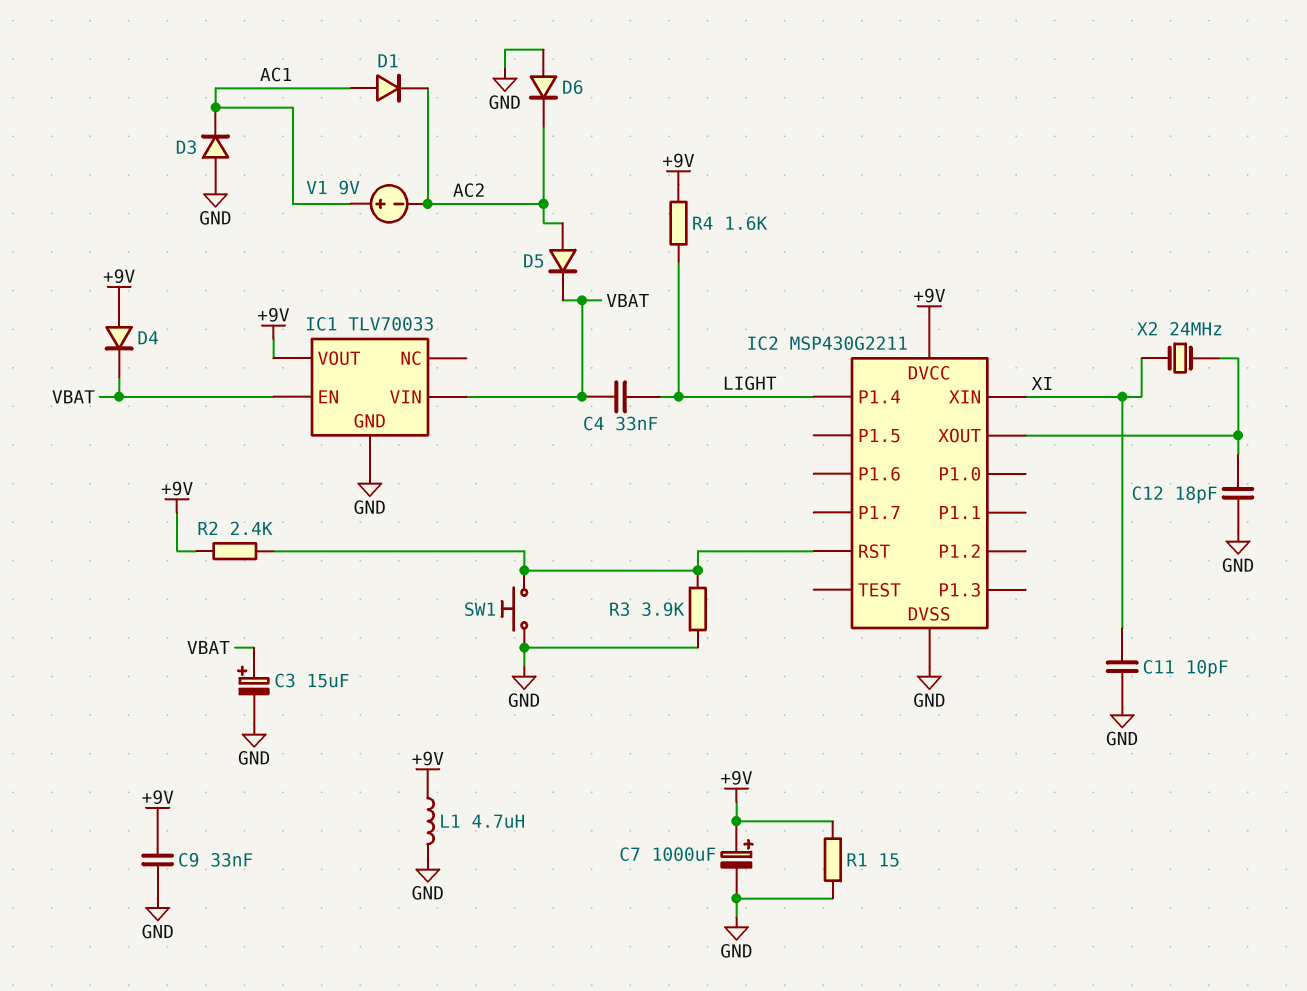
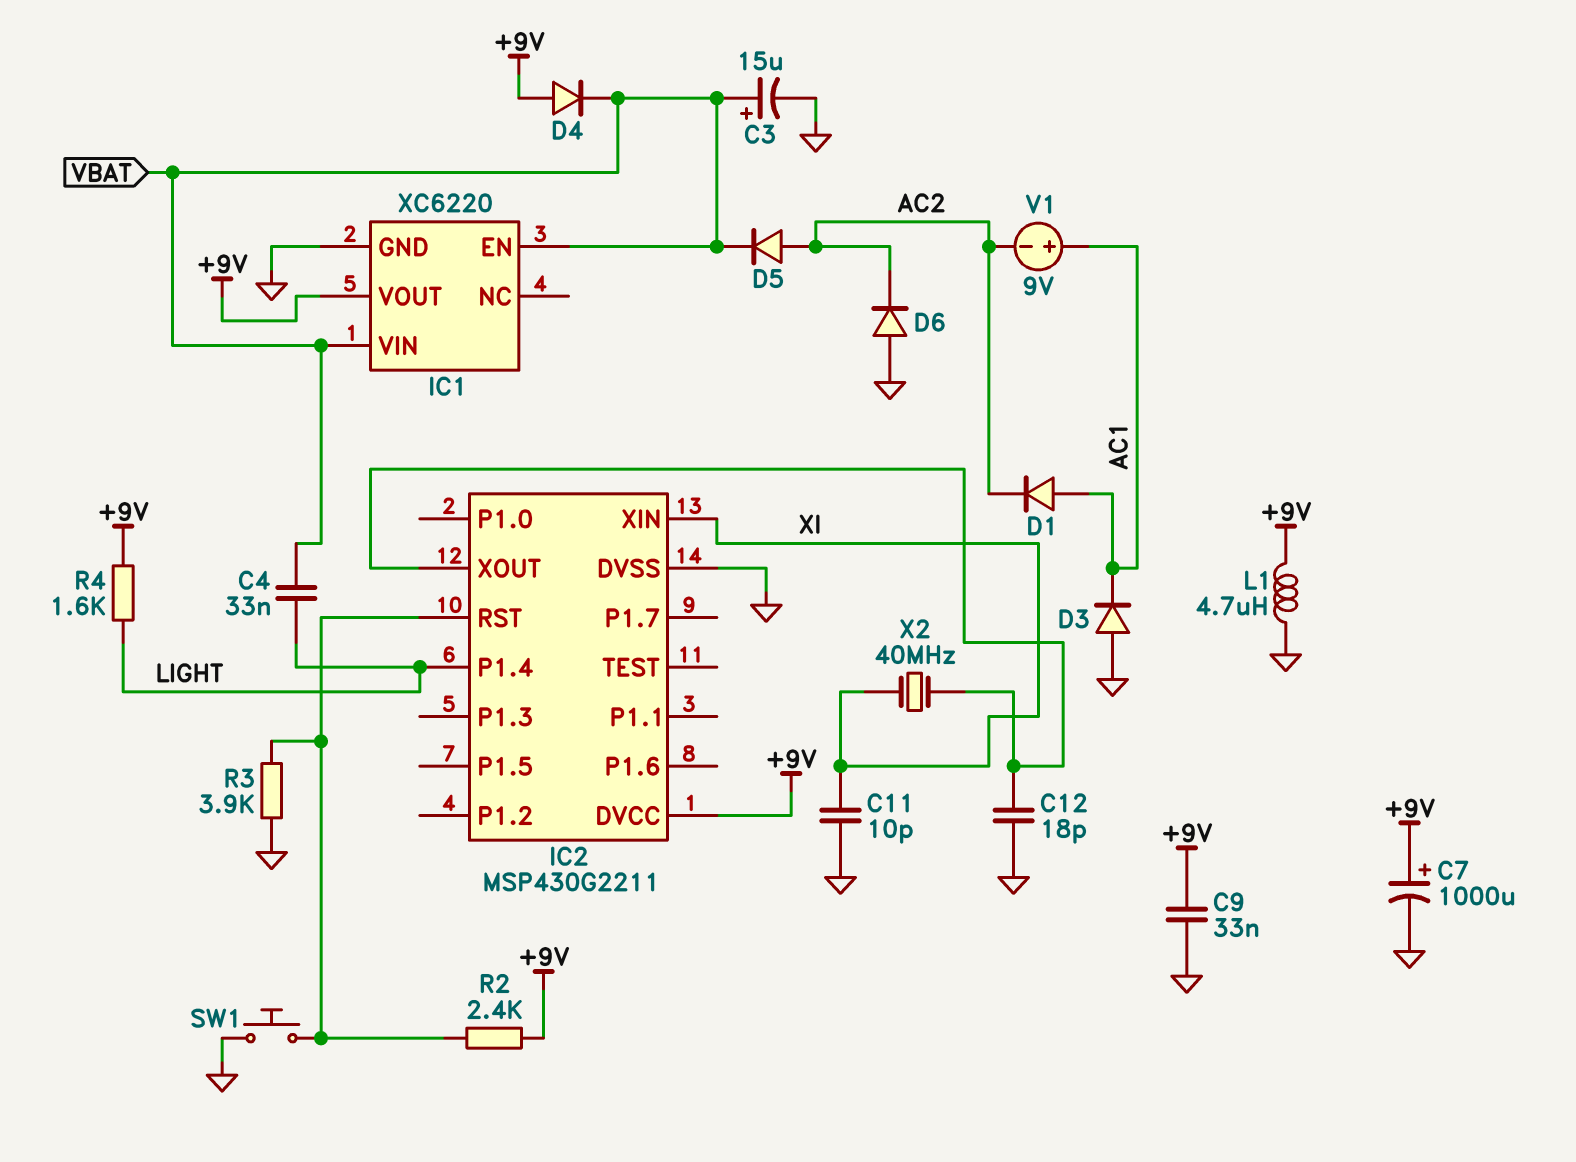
IC1: TLV70033 -> XC6220
R1: 15 (+9V, GND) -> none
X2: 24MHz (IC2/XOUT, XI) -> 40MHz (IC2/XOUT, XI)

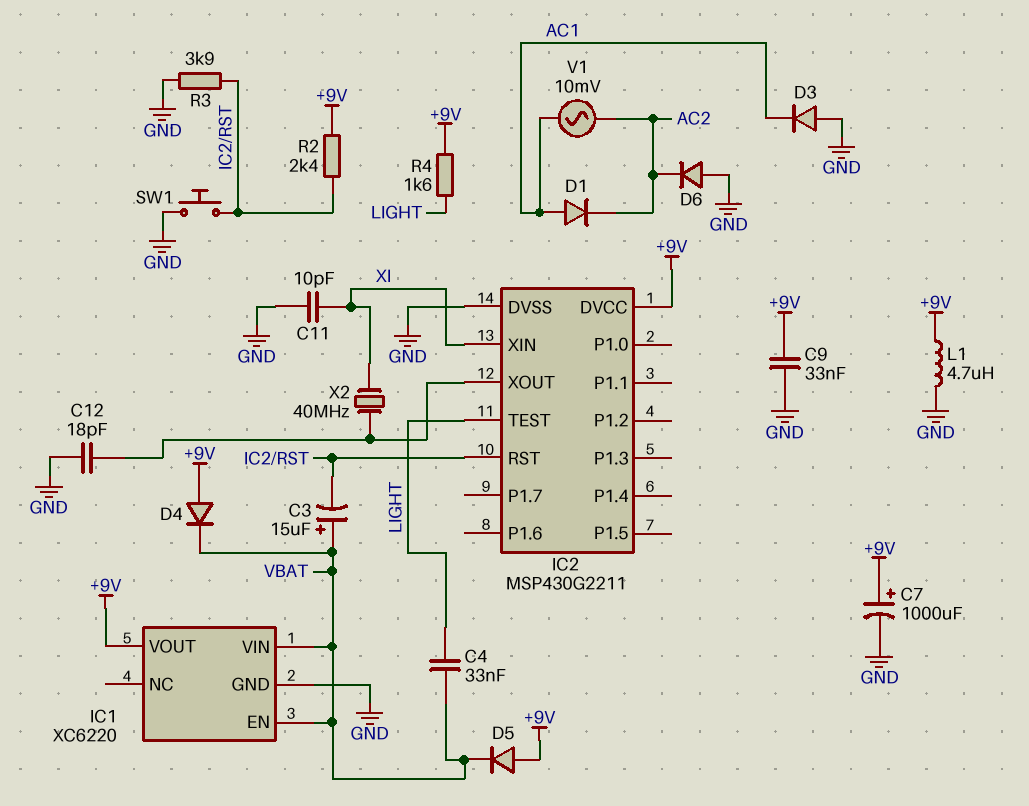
C3: 15uF (plus VBAT, minus GND) -> 15uF (plus VBAT, minus IC2/RST)
D5: diode (A AC2, K VBAT) -> diode (A +9V, K VBAT)
IC2 pin P1.4: LIGHT -> none
IC2 pin TEST: none -> LIGHT
V1: 9V (plus AC1, minus AC2) -> AC 10mV (AC1, AC2)

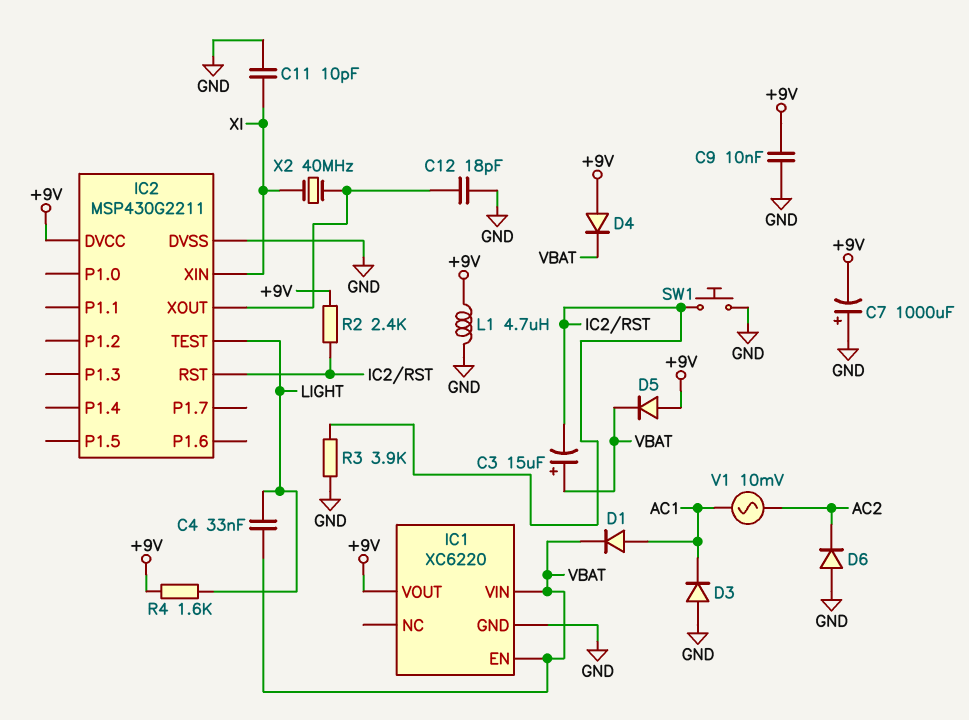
C7: 1000uF (plus +9V, minus GND) -> 1000uF (plus GND, minus +9V)
C9: 33nF (+9V, GND) -> 10nF (+9V, GND)
D1: diode (A AC1, K AC2) -> diode (A AC1, K VBAT)

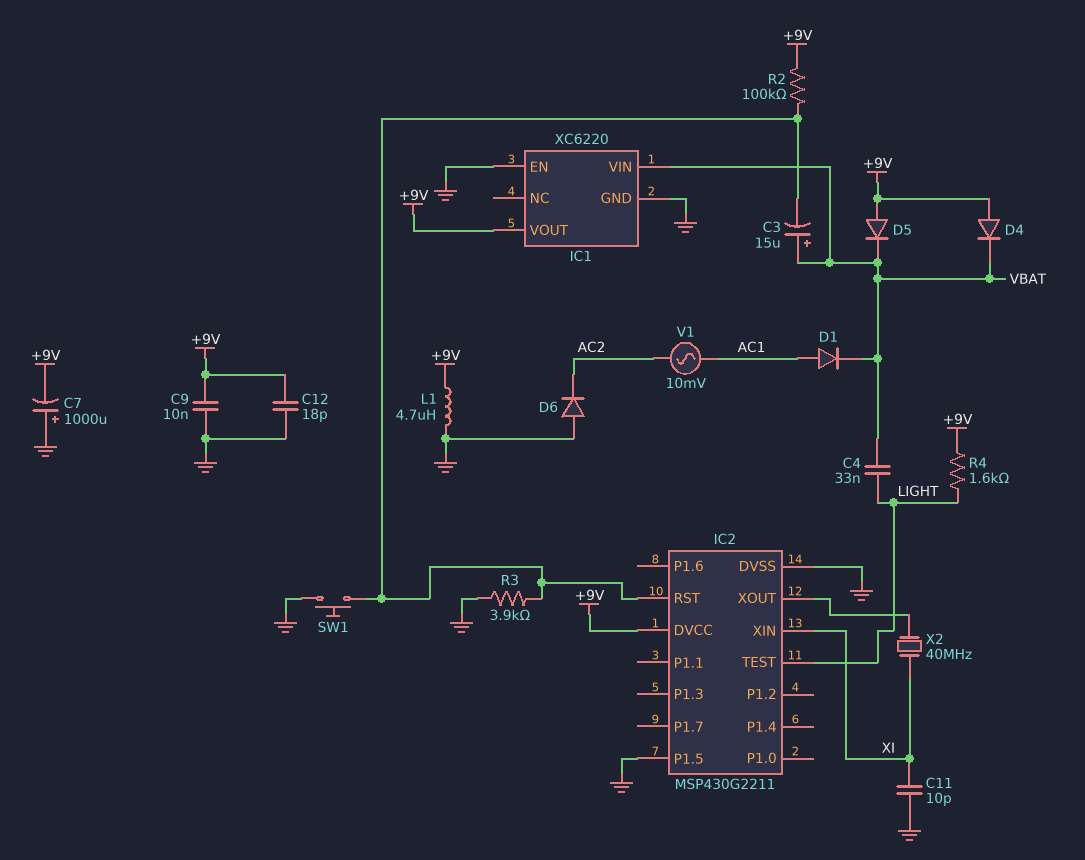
C12: 18pF (GND, IC2/XOUT) -> 18pF (+9V, GND)
D3: diode (A GND, K AC1) -> none
IC1 pin EN: VBAT -> GND
IC2 pin P1.5: none -> GND
R2: 2.4k (+9V, IC2/RST) -> 100k (+9V, IC2/RST)

